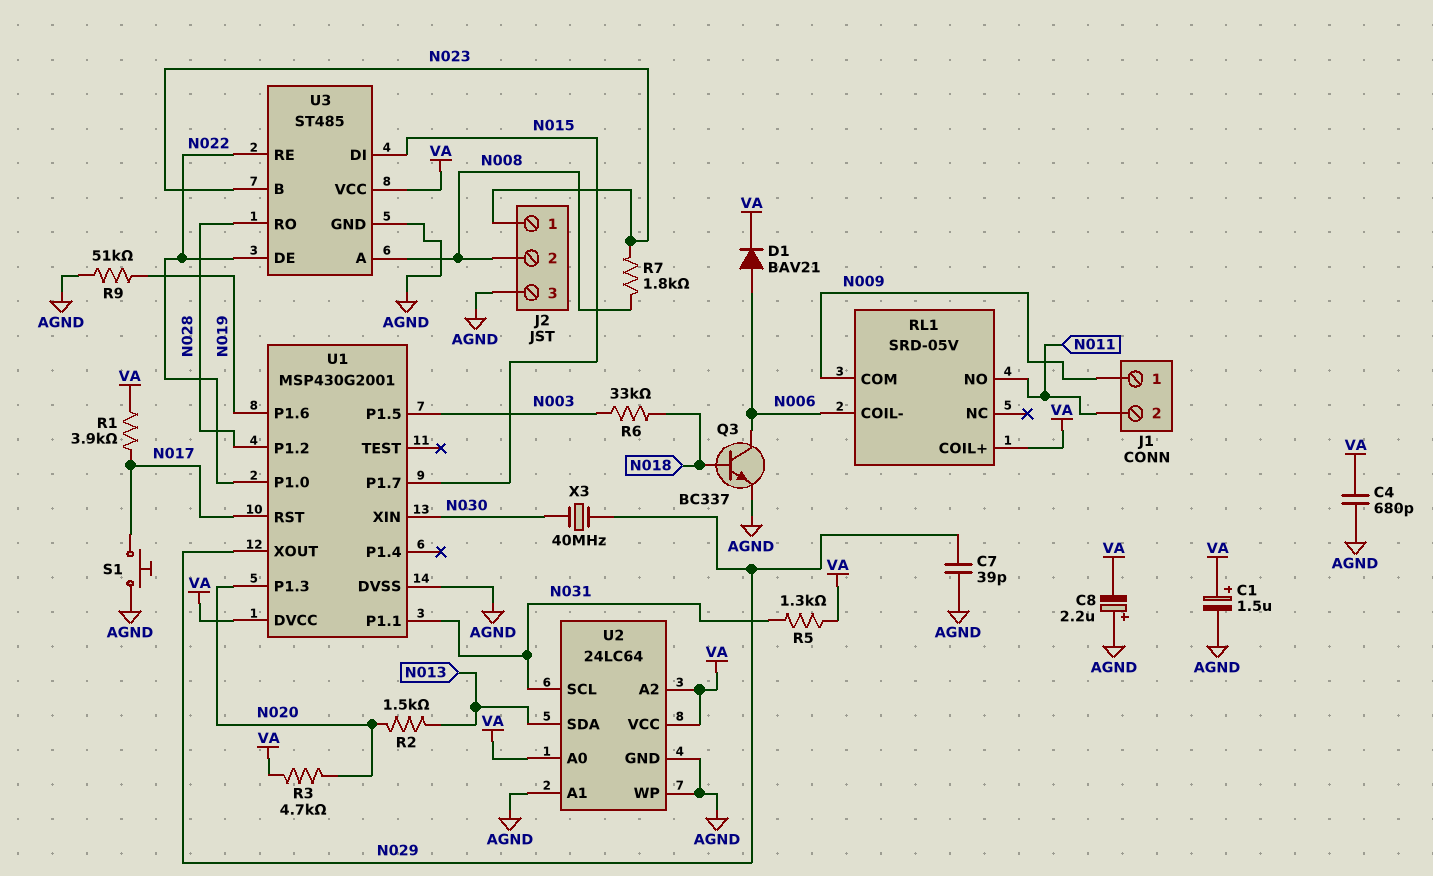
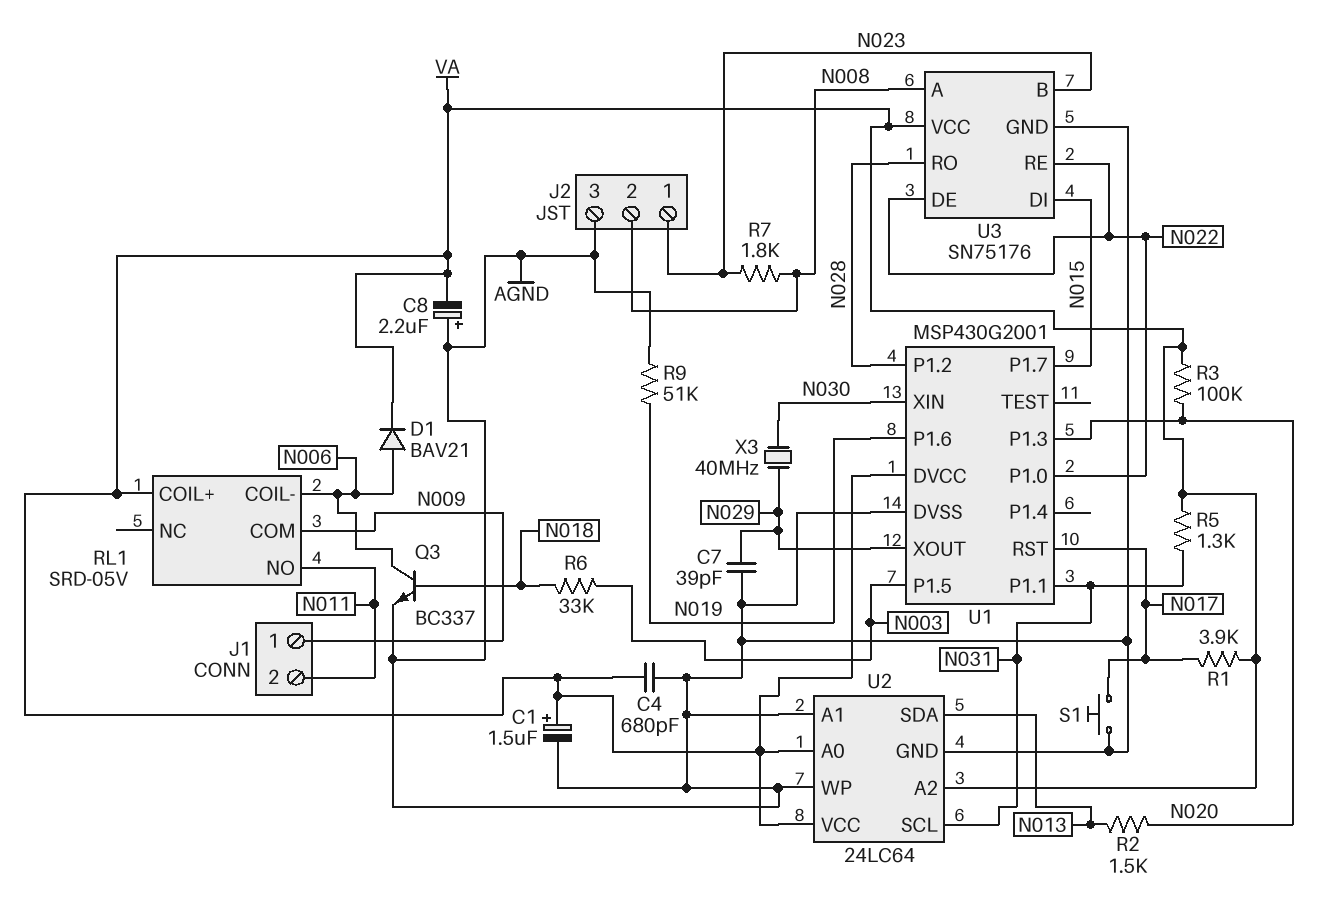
R3: 4.7k (N020, VA) -> 100k (N020, VA)
U3: ST485 -> SN75176

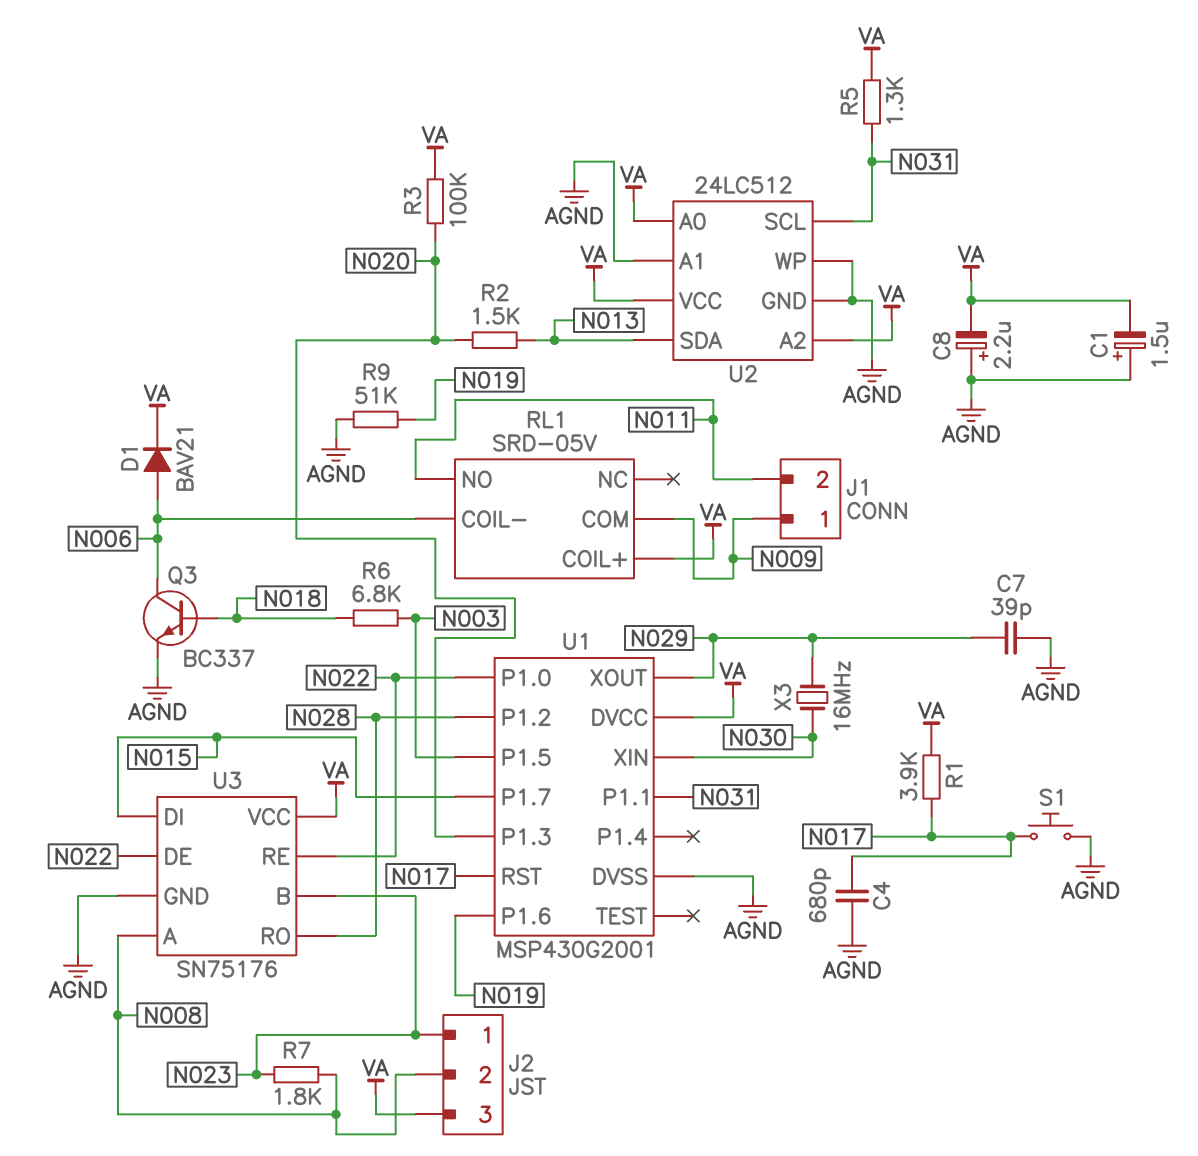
C1: 1.5uF (plus VA, minus AGND) -> 1.5uF (plus AGND, minus VA)
C4: 680pF (AGND, VA) -> 680pF (AGND, N017)
J2 pin 3: AGND -> VA
R6: 33k (N003, N018) -> 6.8k (N003, N018)
U2: 24LC64 -> 24LC512
X3: 40MHz (N029, N030) -> 16MHz (N029, N030)

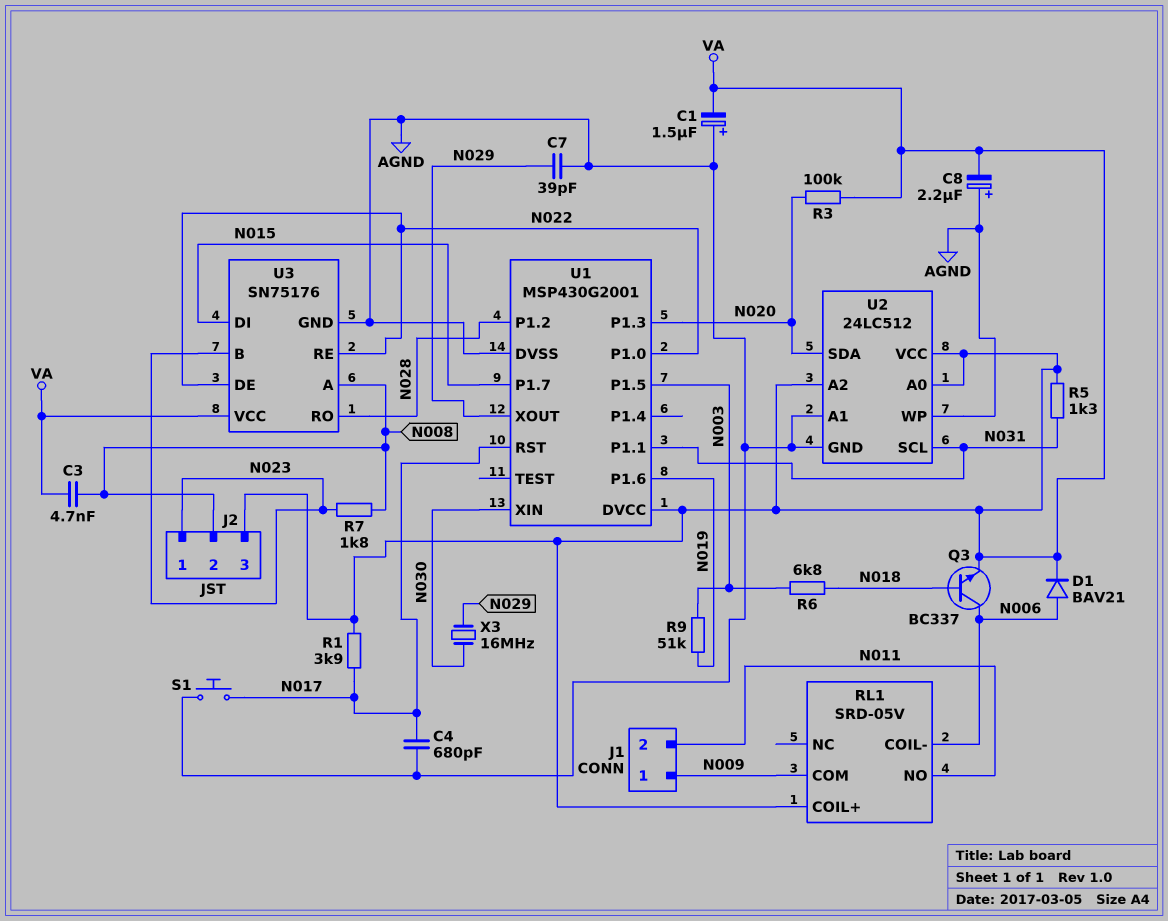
C3: none -> 4.7nF (N008, VA)
Q3: NPN BC337 (B N018, C N006, E AGND) -> NPN BC337 (B N018, C N006, E VA)
R2: 1.5k (N013, N020) -> none
R9: 51k (AGND, N019) -> 51k (N003, N019)
U2 pin SDA: N013 -> N020

